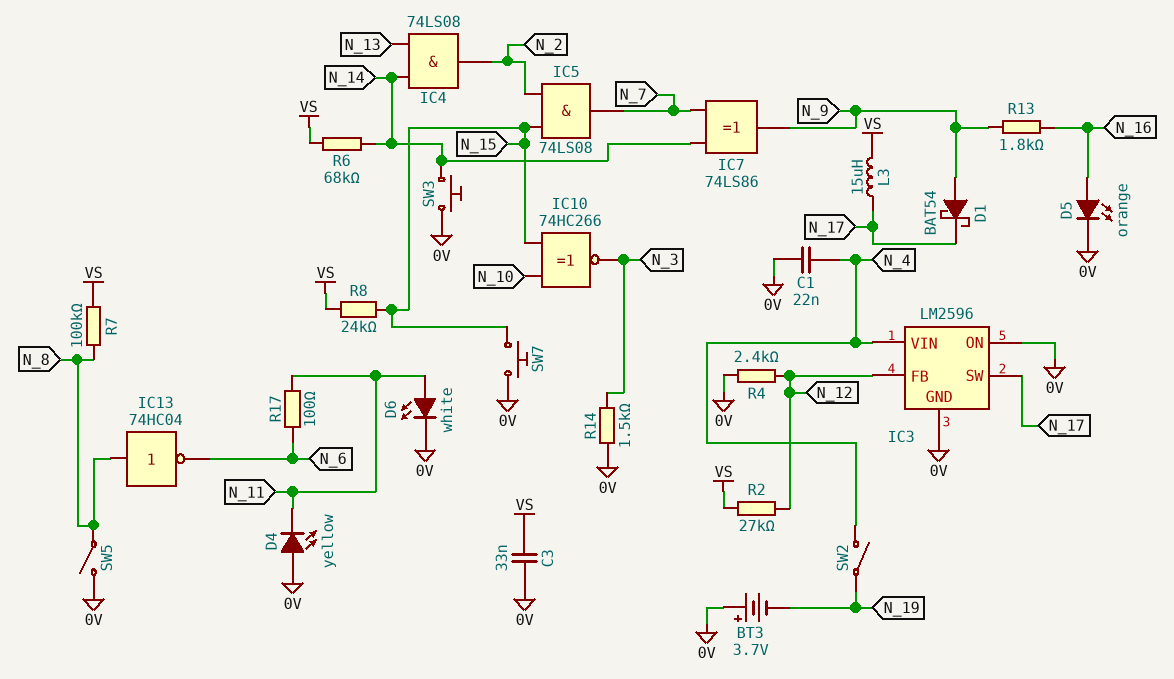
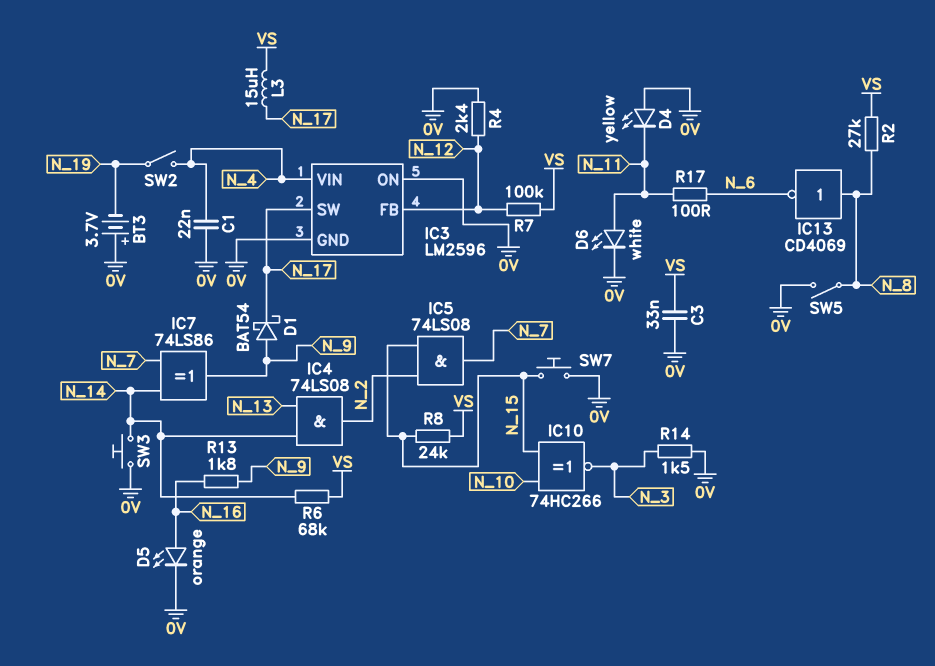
IC13: NOT 74HC04 (in N_8, out N_6) -> NOT CD4069 (in N_8, out N_6)
R2: 27k (N_12, VS) -> 27k (N_8, VS)
R7: 100k (N_8, VS) -> 100k (N_12, VS)

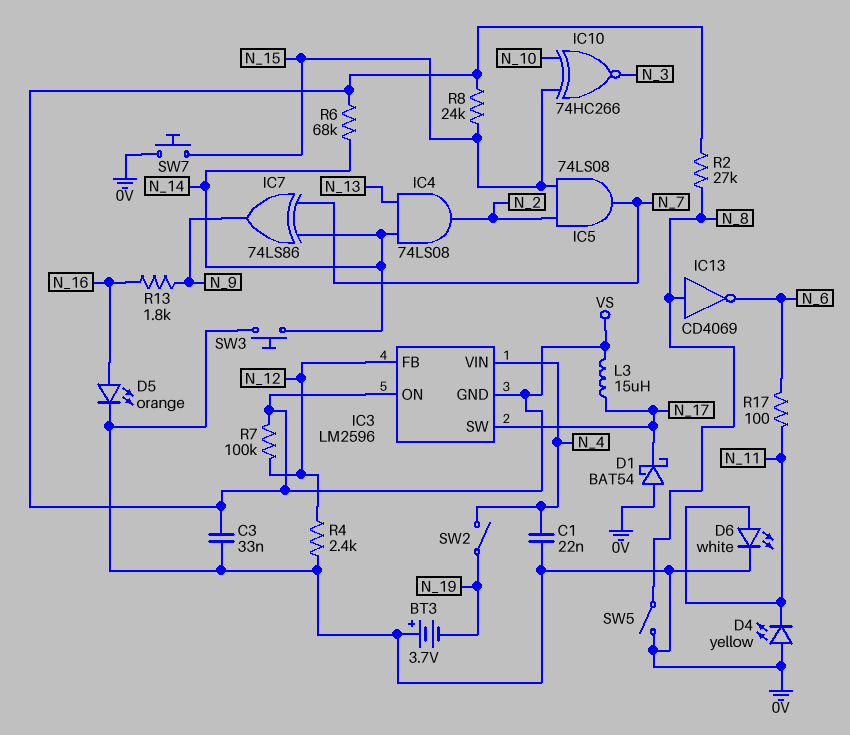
D1: schottky BAT54 (A N_9, K N_17) -> schottky BAT54 (A 0V, K N_17)
IC3 pin GND: 0V -> VS
IC3 pin ON: 0V -> VS
R14: 1.5k (0V, N_3) -> none

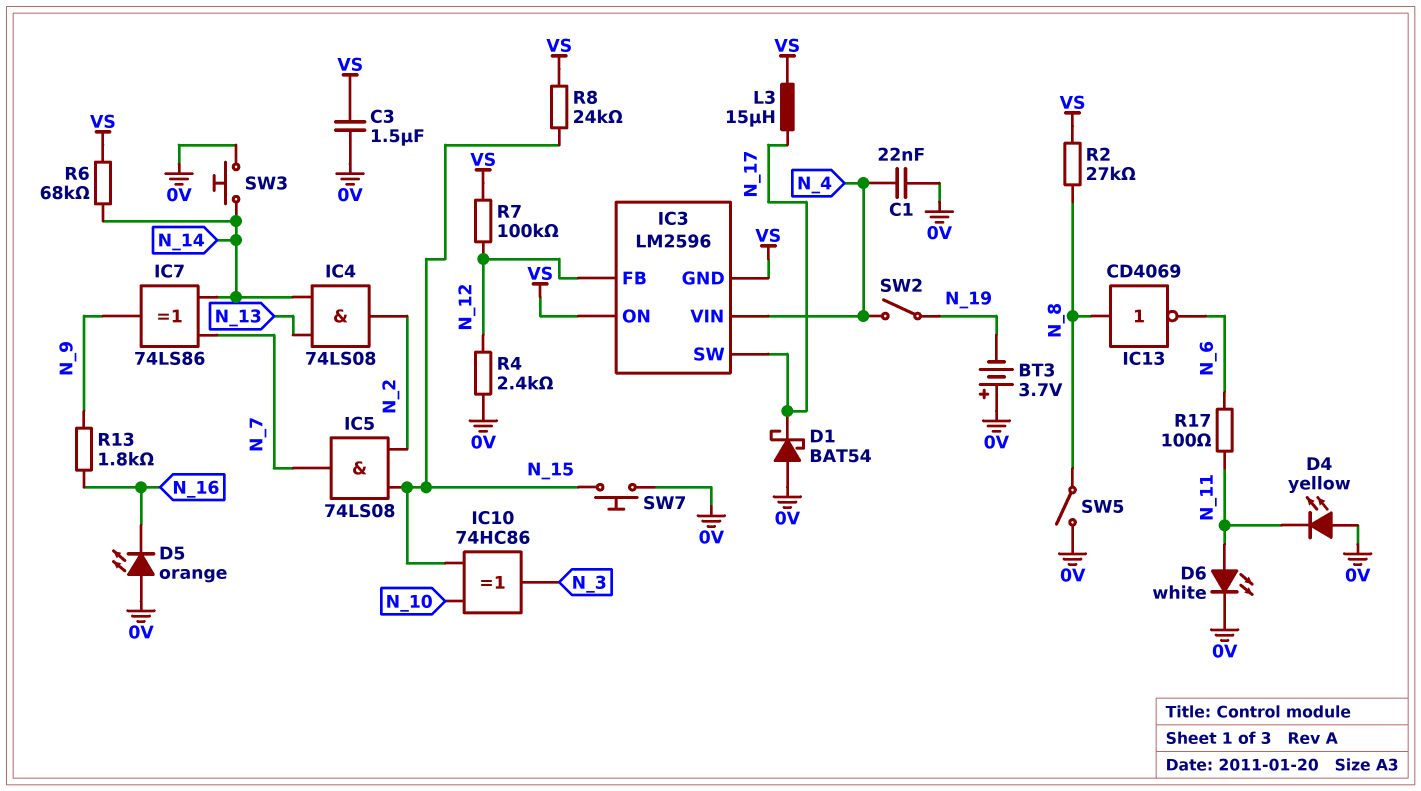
C3: 33nF (0V, VS) -> 1.5uF (0V, VS)
D5: LED orange (A N_16, K 0V) -> LED orange (A 0V, K N_16)
IC10: XNOR 74HC266 (in N_10, in N_15, out N_3) -> XOR 74HC86 (in N_10, in N_15, out N_3)

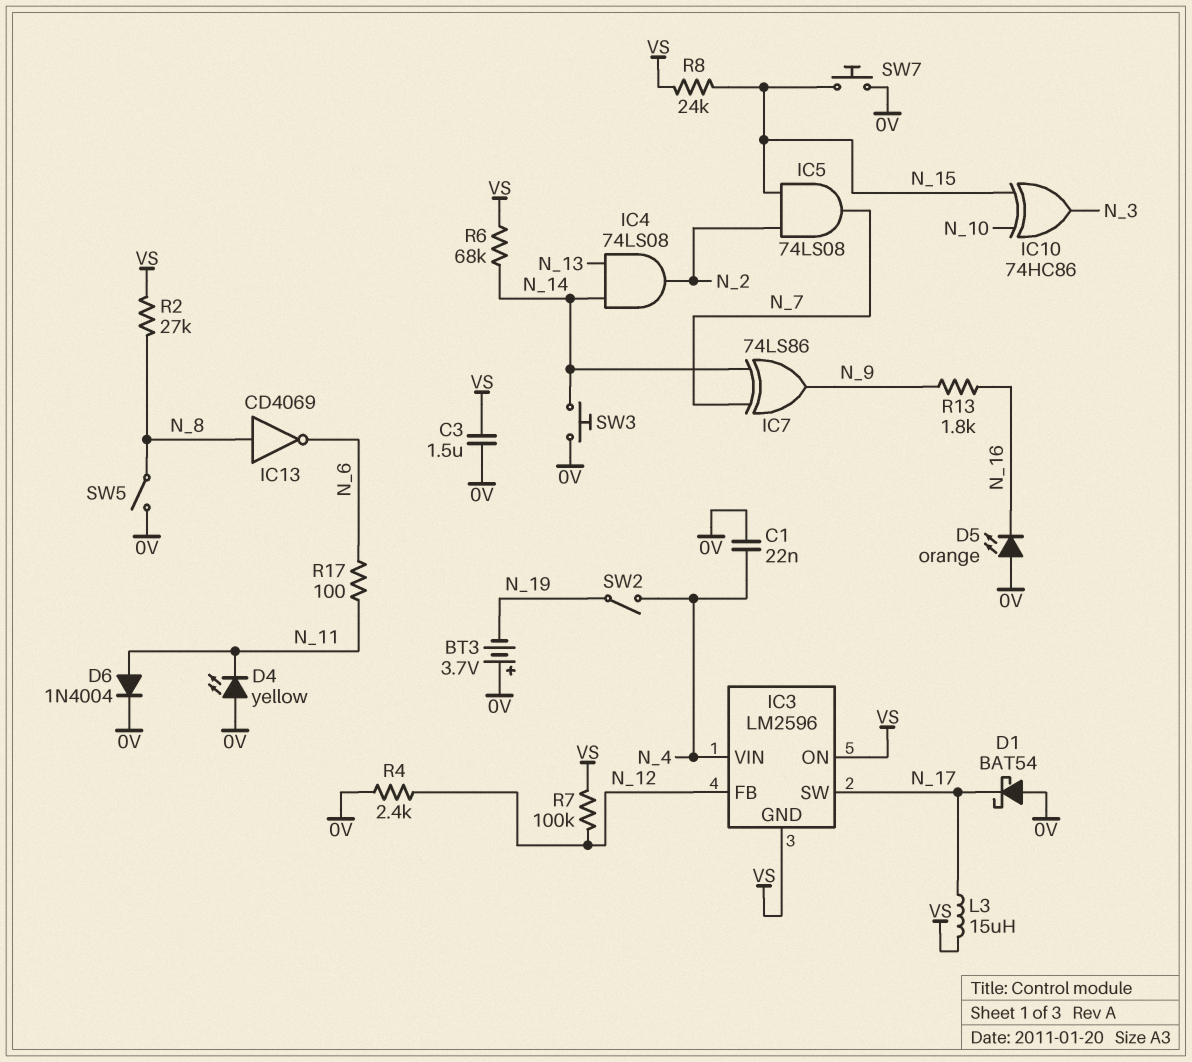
D6: LED white (A N_11, K 0V) -> diode 1N4004 (A N_11, K 0V)

